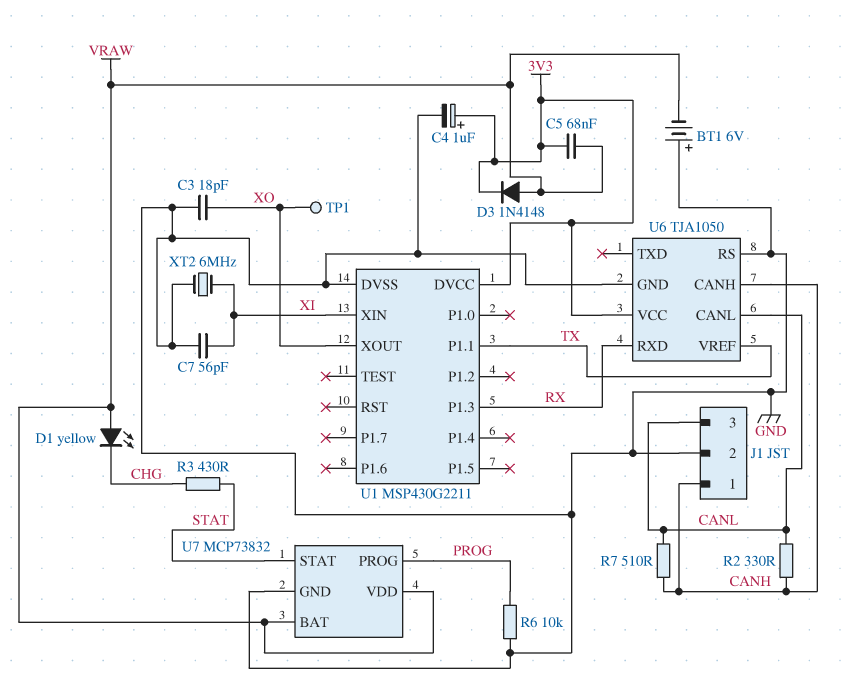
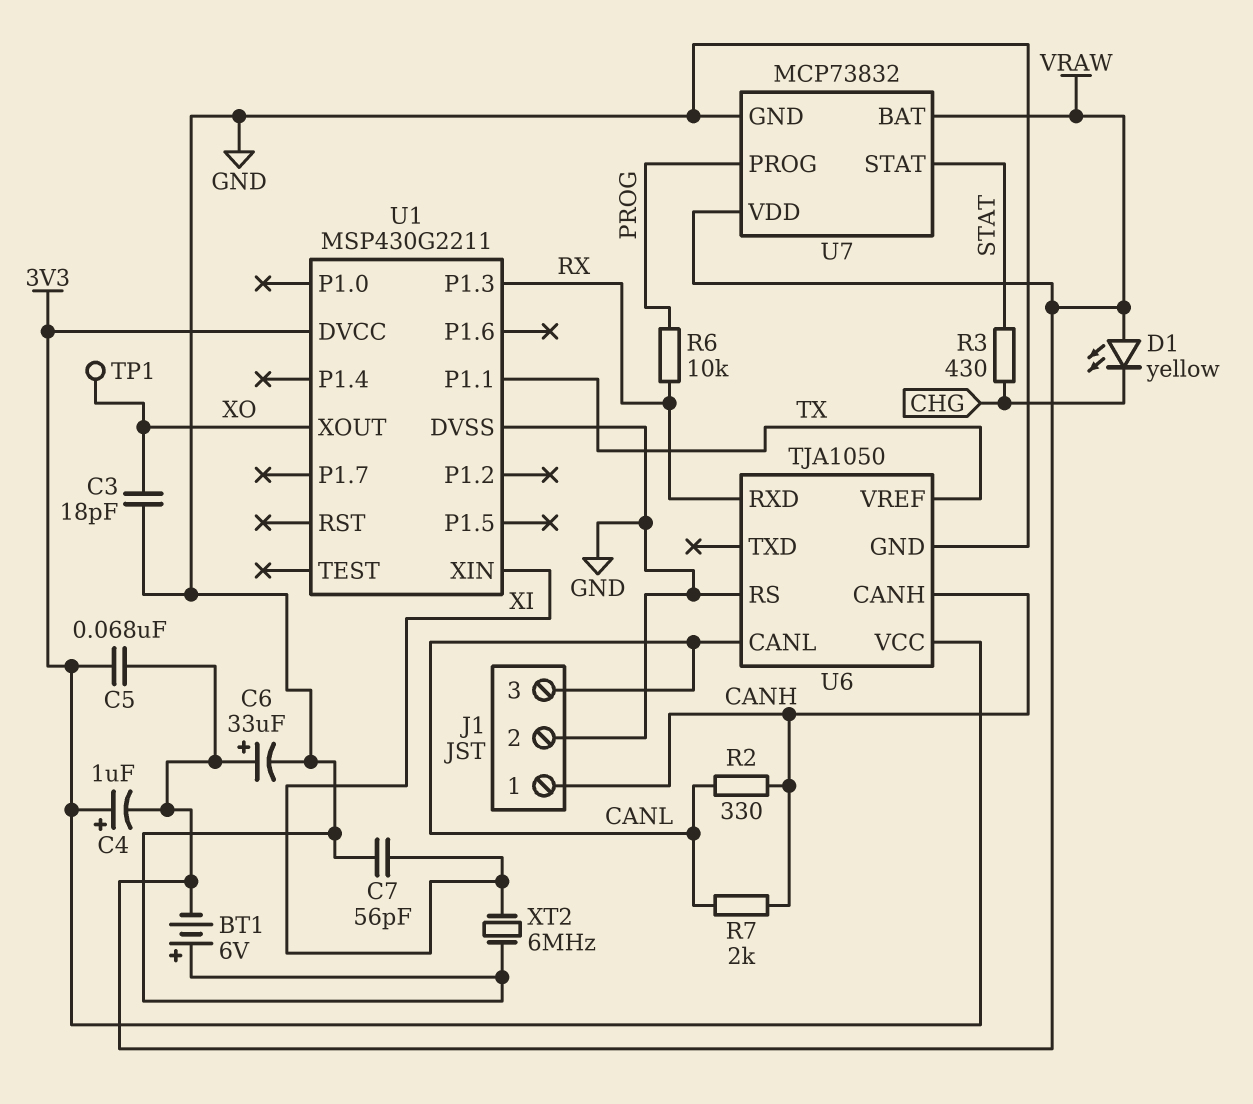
C4: 1uF (plus 3V3, minus GND) -> 1uF (plus 3V3, minus VRAW)
C6: none -> 33uF (plus VRAW, minus GND)
D3: diode 1N4148 (A VRAW, K 3V3) -> none
R6: 10k (GND, PROG) -> 10k (PROG, RX)
R7: 510 (CANH, CANL) -> 2k (CANH, CANL)

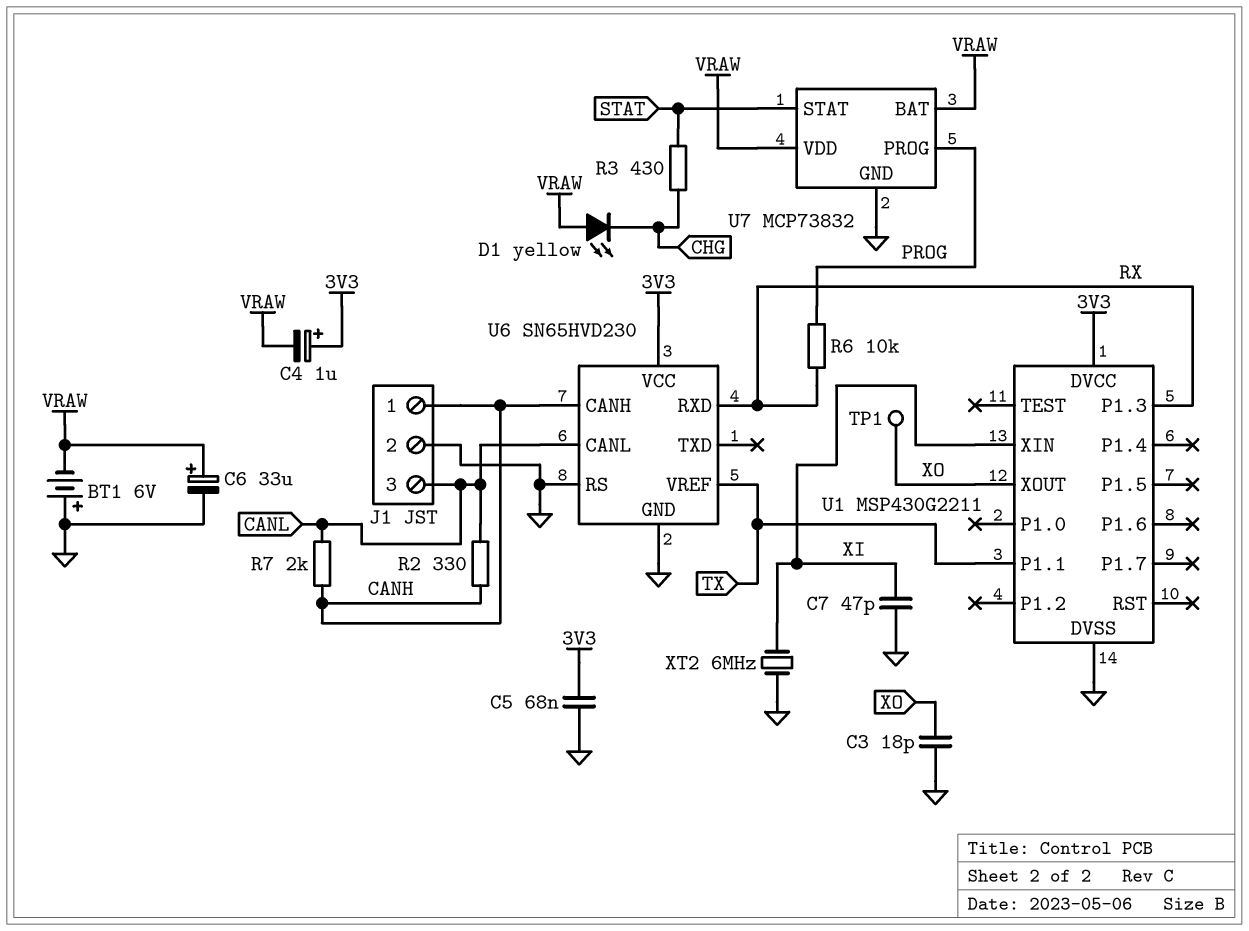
C5: 68nF (3V3, VRAW) -> 68nF (3V3, GND)
C7: 56pF (GND, XI) -> 47pF (GND, XI)
U6: TJA1050 -> SN65HVD230

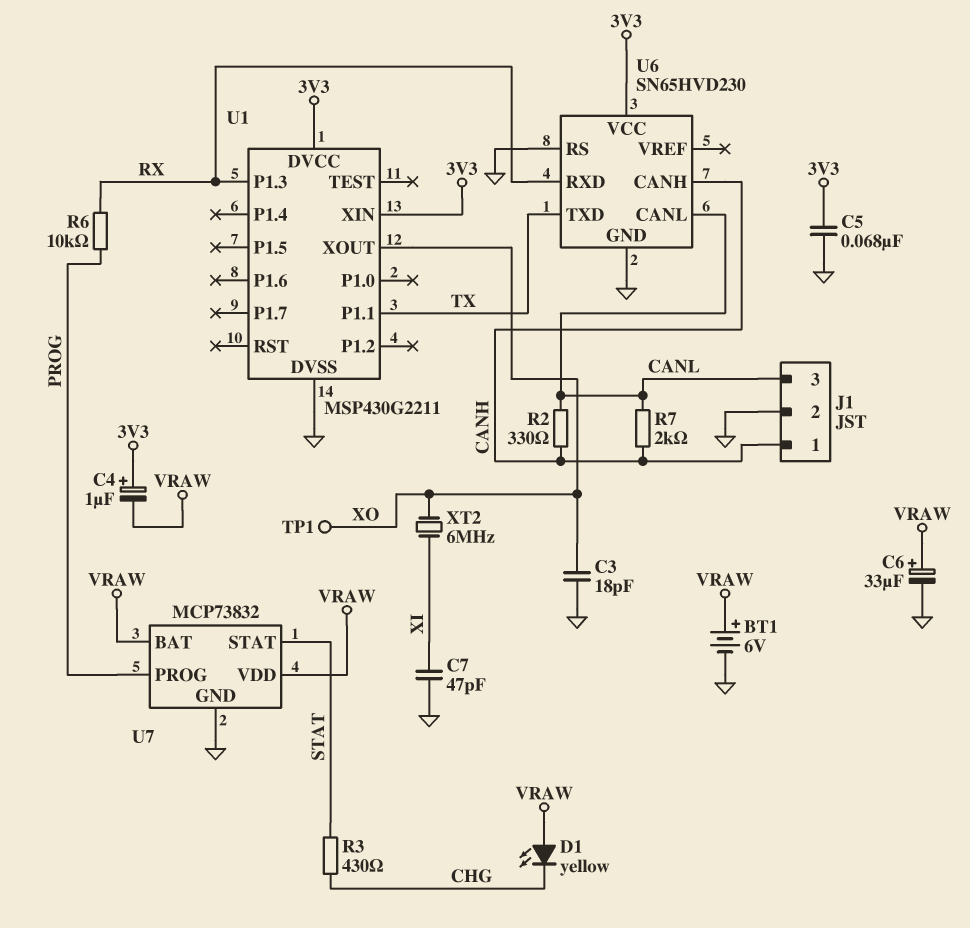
BT1: 6V (plus GND, minus VRAW) -> 6V (plus VRAW, minus GND)
U1 pin XIN: XI -> 3V3
U6 pin TXD: none -> TX
U6 pin VREF: TX -> none
XT2: 6MHz (GND, XI) -> 6MHz (XI, XO)

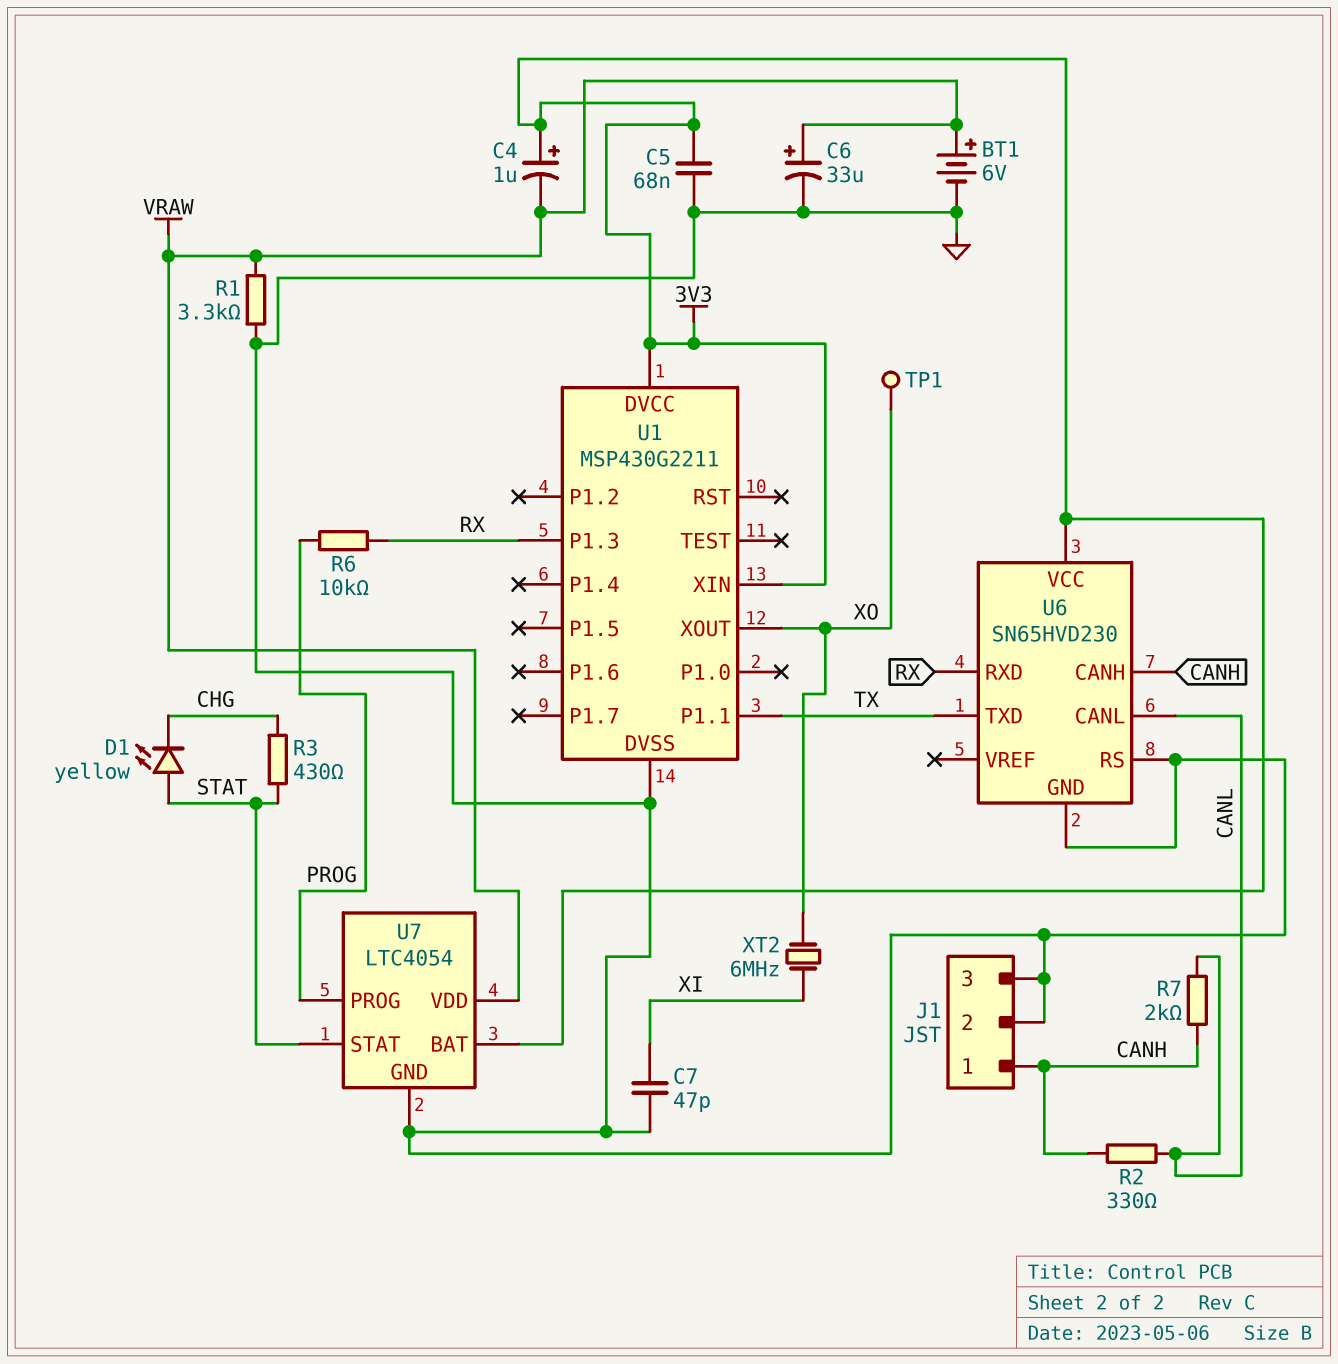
C3: 18pF (GND, XO) -> none
D1: LED yellow (A VRAW, K CHG) -> LED yellow (A STAT, K CHG)
J1 pin 3: CANL -> GND
R1: none -> 3.3k (GND, VRAW)
U7: MCP73832 -> LTC4054
U7 pin BAT: VRAW -> 3V3

